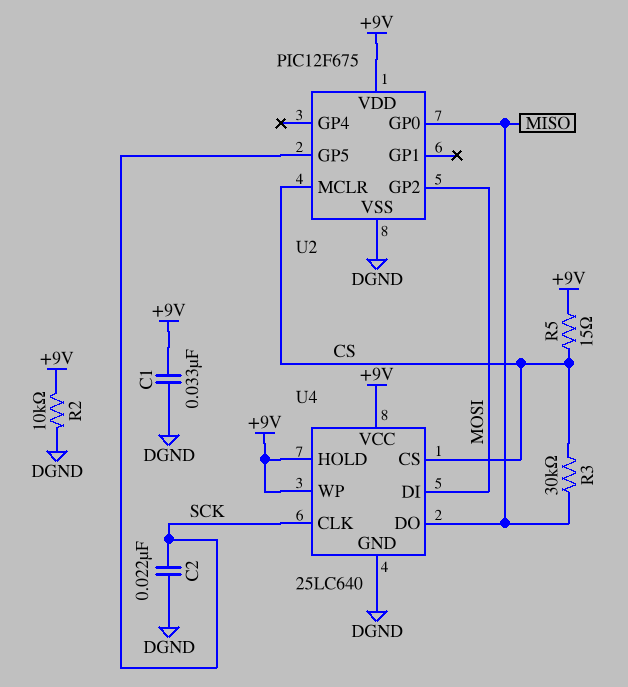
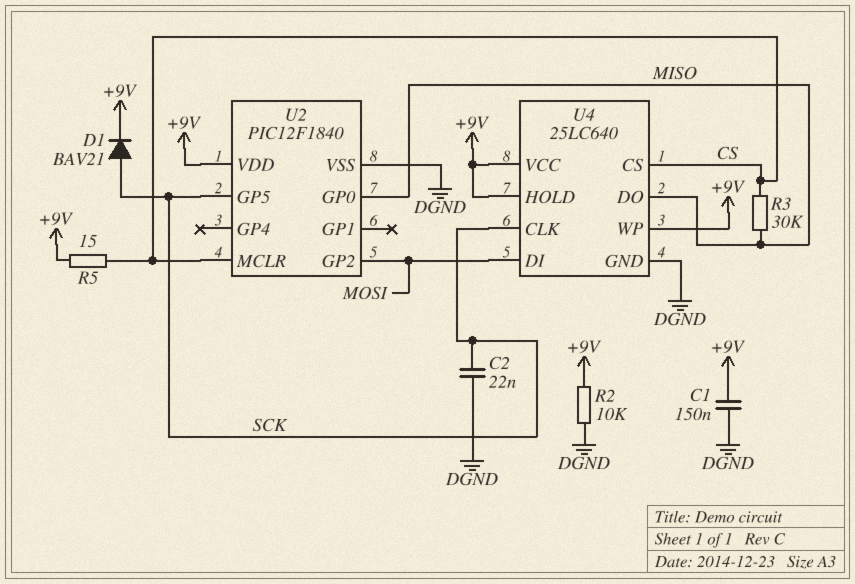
C1: 33nF (+9V, DGND) -> 150nF (+9V, DGND)
D1: none -> diode BAV21 (A SCK, K +9V)
U2: PIC12F675 -> PIC12F1840

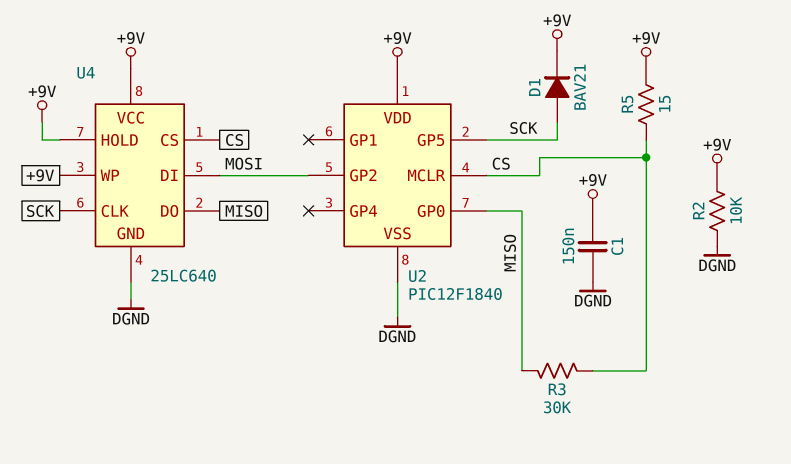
C2: 22nF (DGND, SCK) -> none

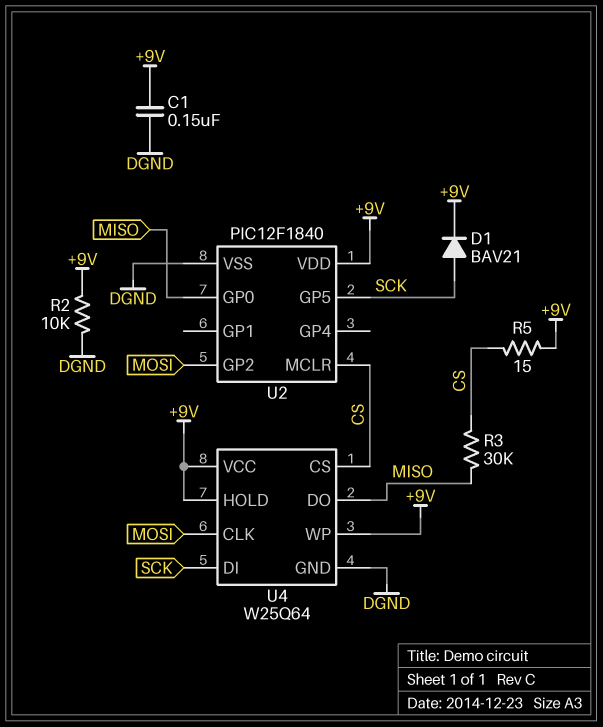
U4: 25LC640 -> W25Q64
U4 pin CLK: SCK -> MOSI
U4 pin DI: MOSI -> SCK

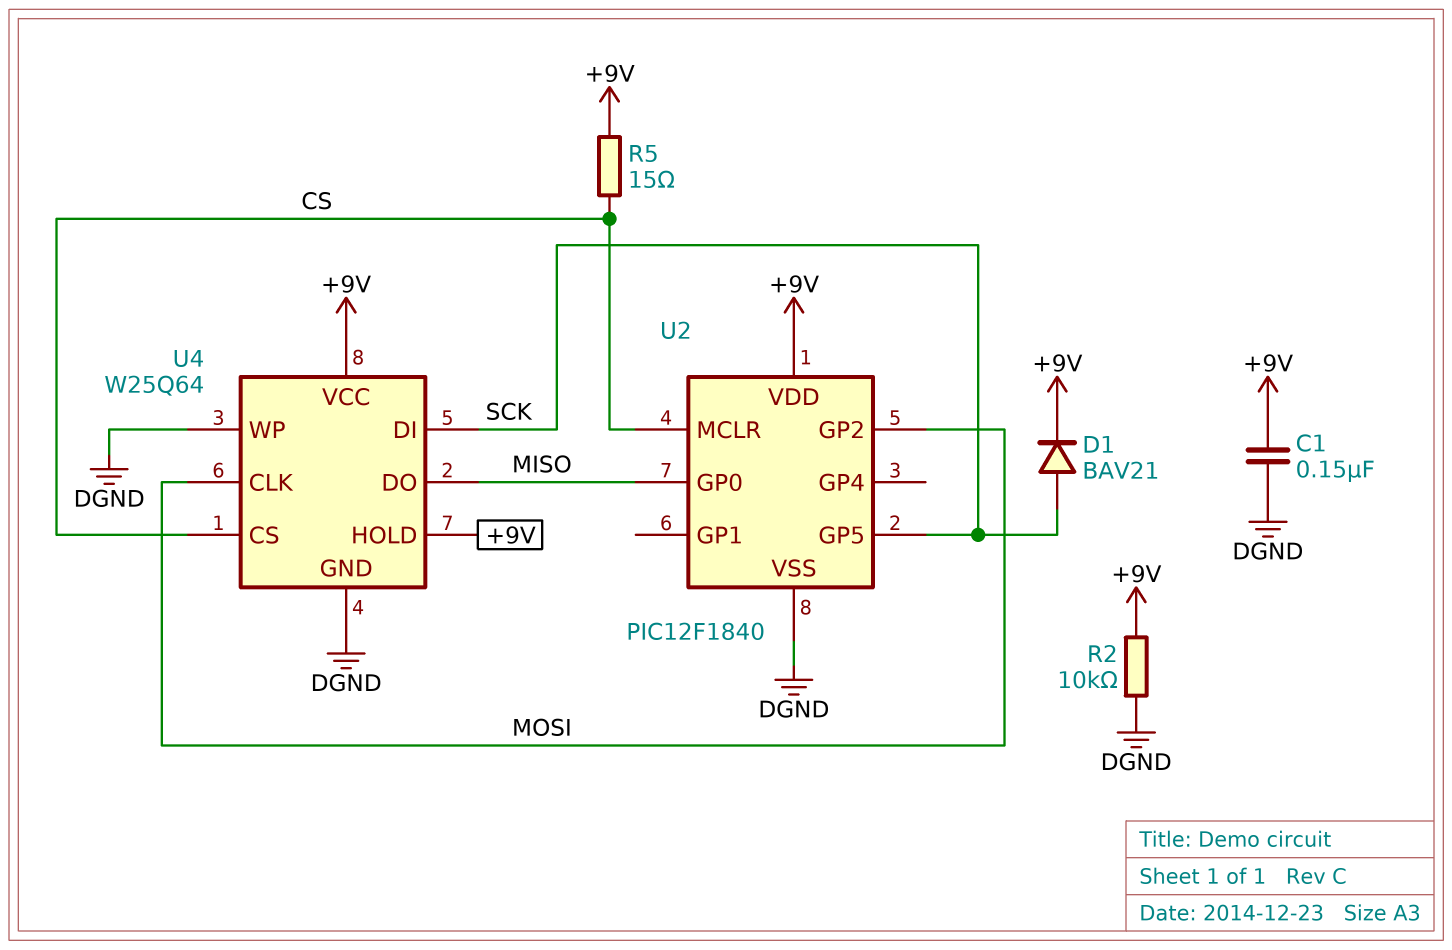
R3: 30k (CS, MISO) -> none
U4 pin WP: +9V -> DGND

